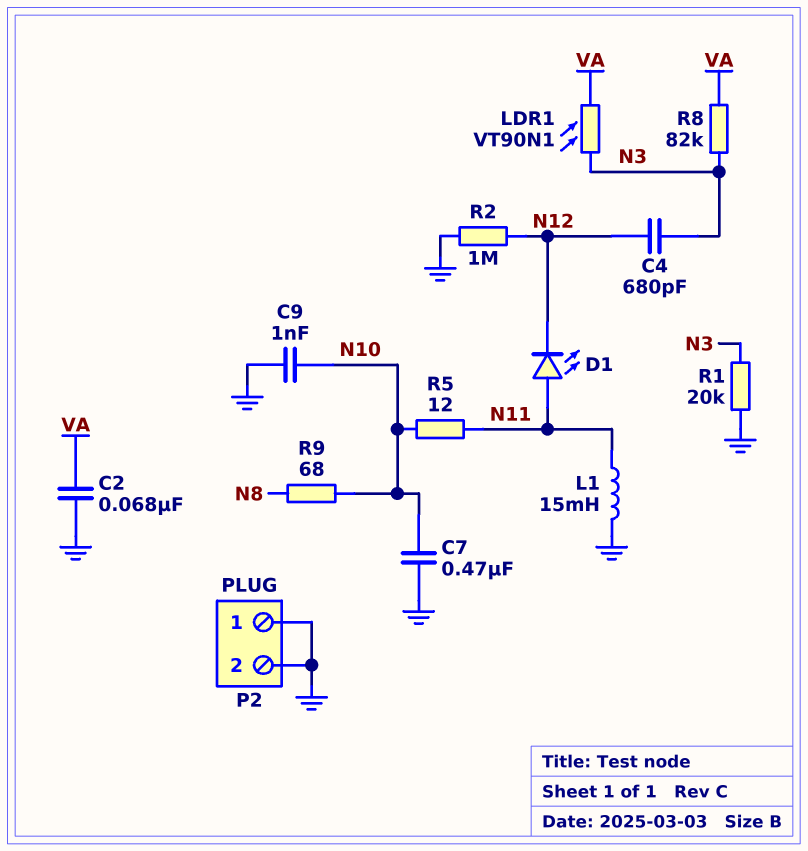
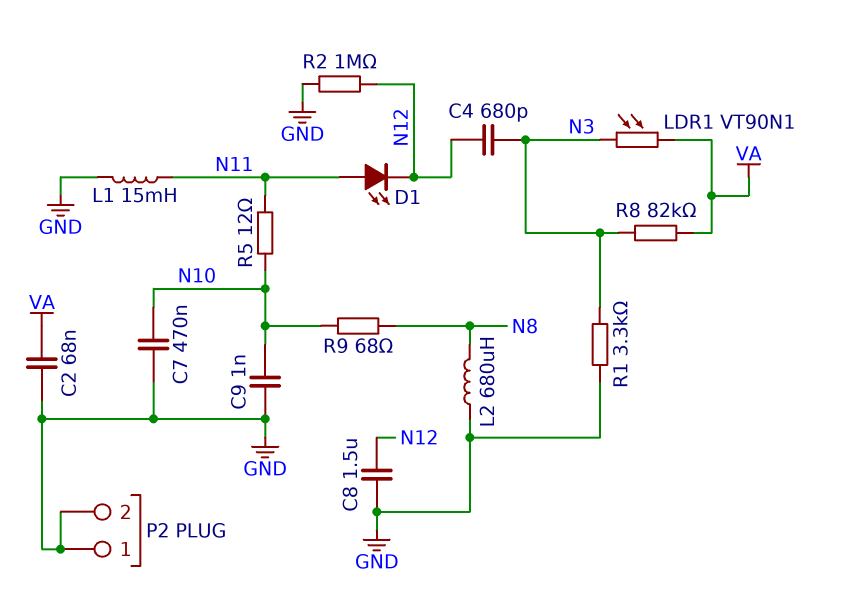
C8: none -> 1.5uF (GND, N12)
L2: none -> 680uH (GND, N8)
R1: 20k (GND, N3) -> 3.3k (GND, N3)

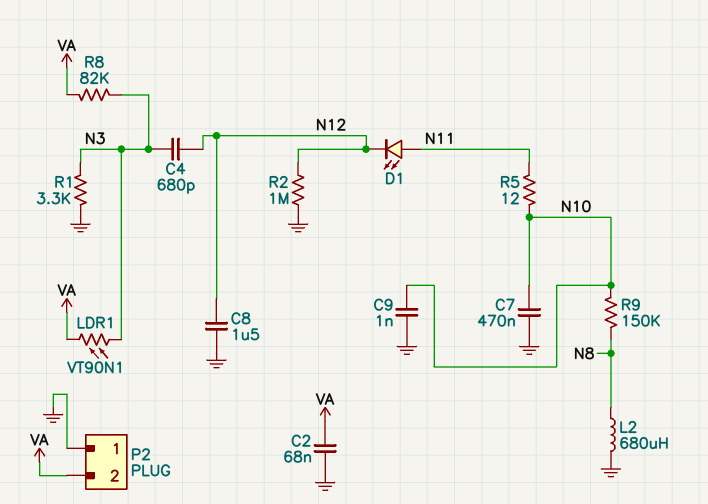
L1: 15mH (GND, N11) -> none
P2 pin 2: GND -> VA
R9: 68 (N8, N10) -> 150k (N8, N10)

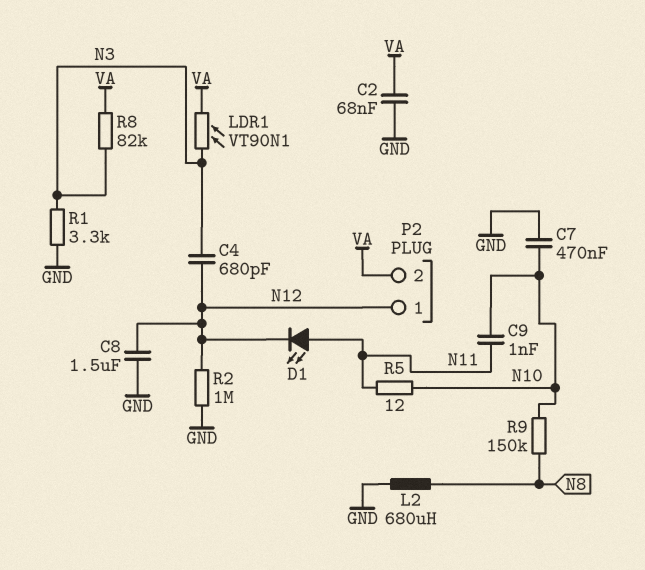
C9: 1nF (GND, N10) -> 1nF (N10, N11)
P2 pin 1: GND -> N12

